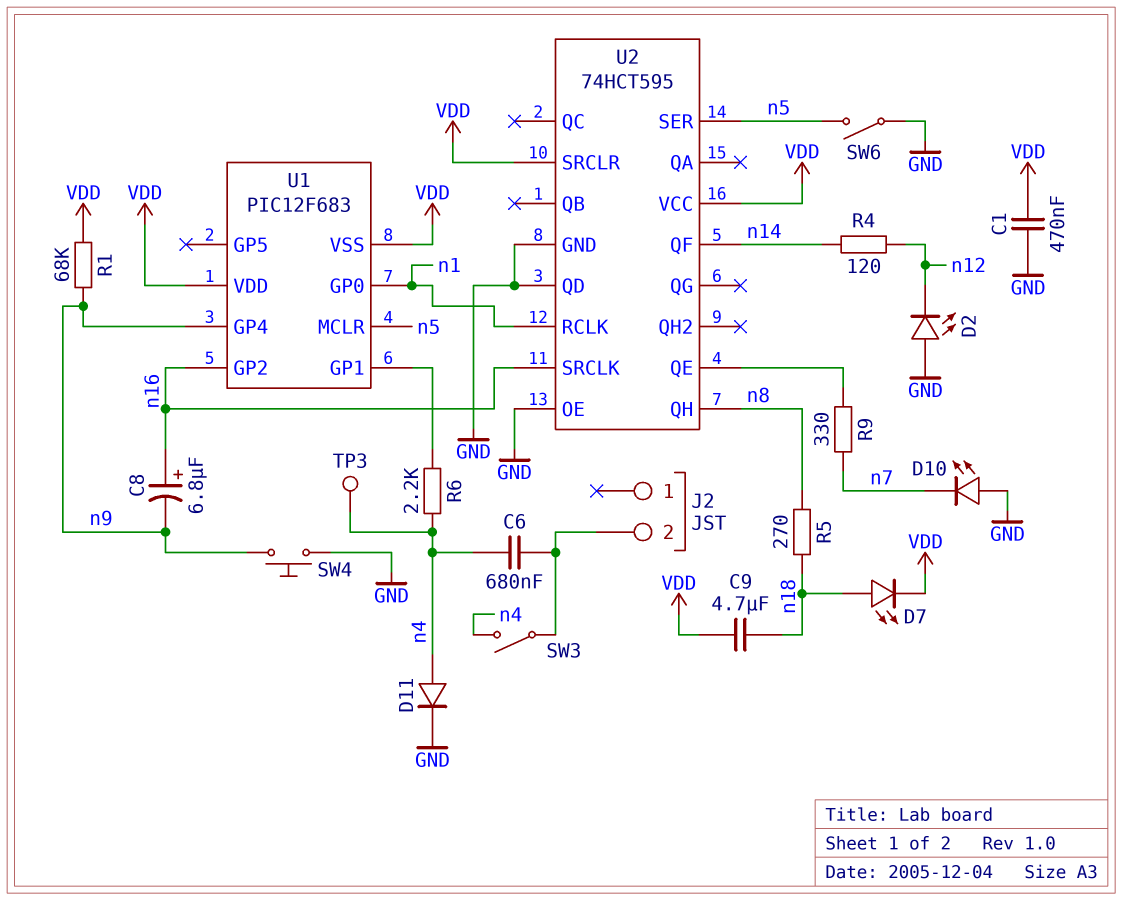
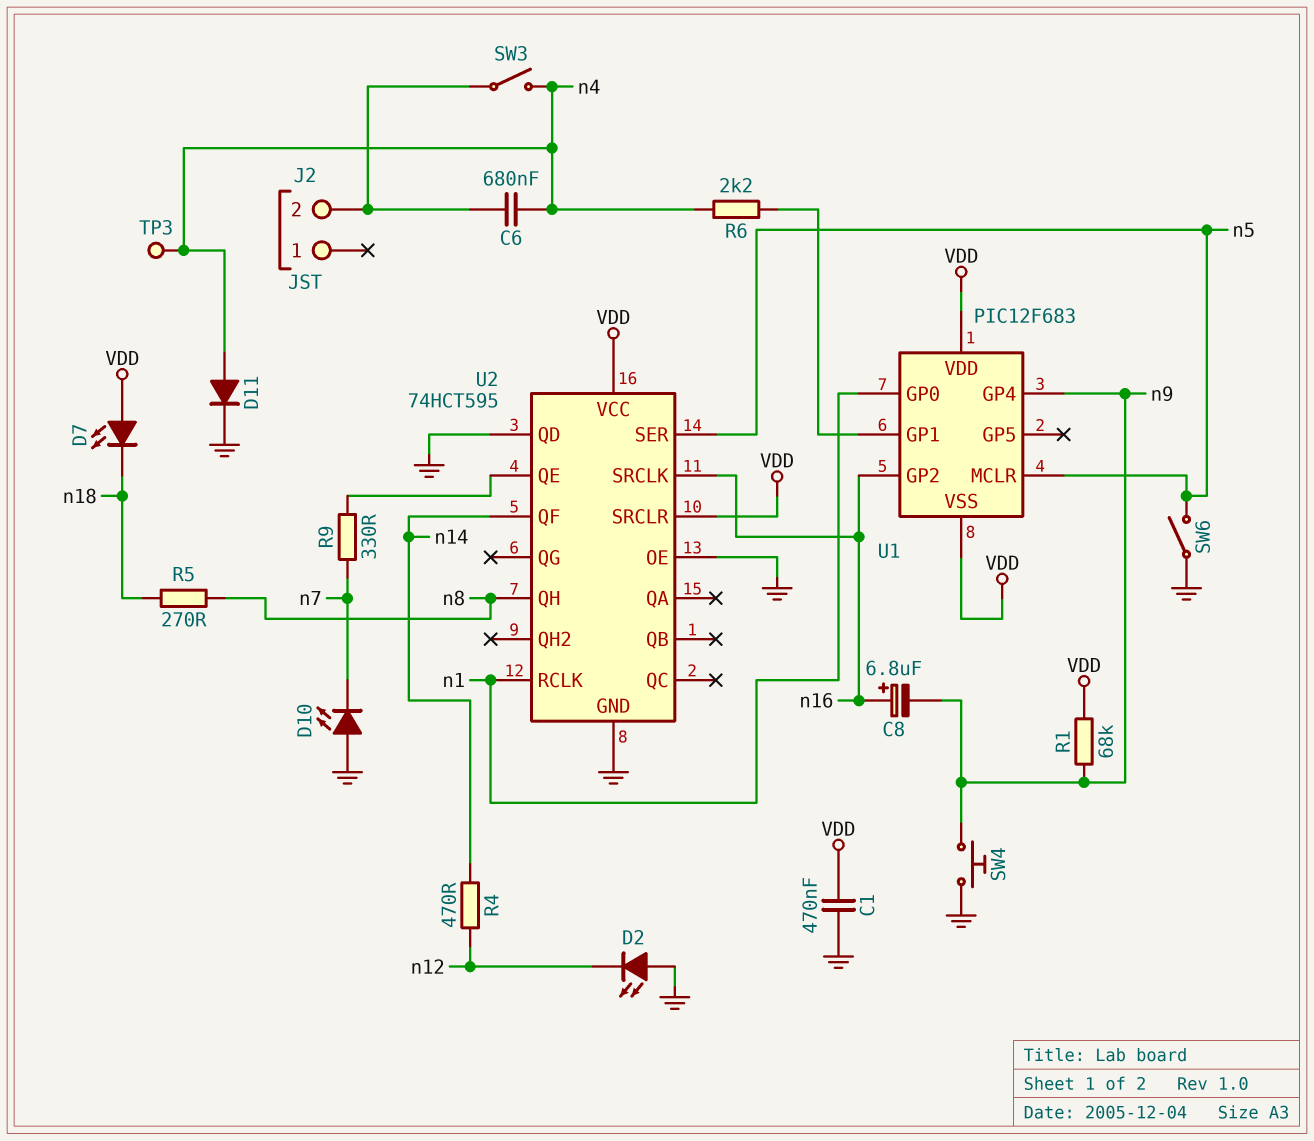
C9: 4.7uF (VDD, n18) -> none
D7: LED (A n18, K VDD) -> LED (A VDD, K n18)
R4: 120 (n12, n14) -> 470 (n12, n14)

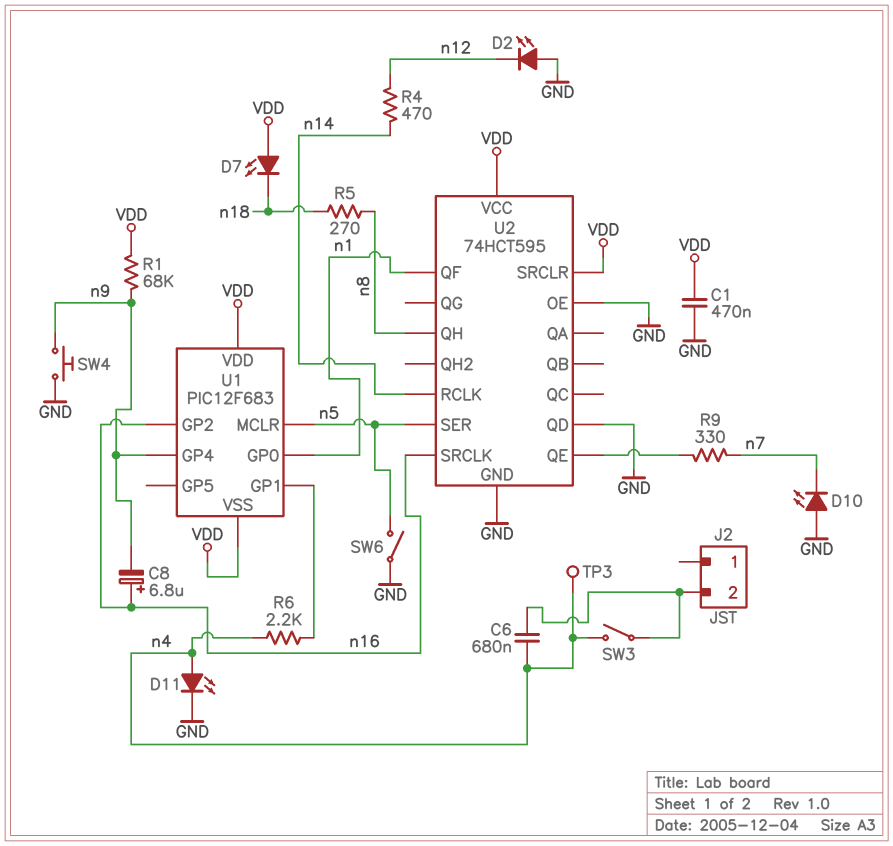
D11: diode (A n4, K GND) -> LED (A n4, K GND)
U2 pin QF: n14 -> n1
U2 pin RCLK: n1 -> n14

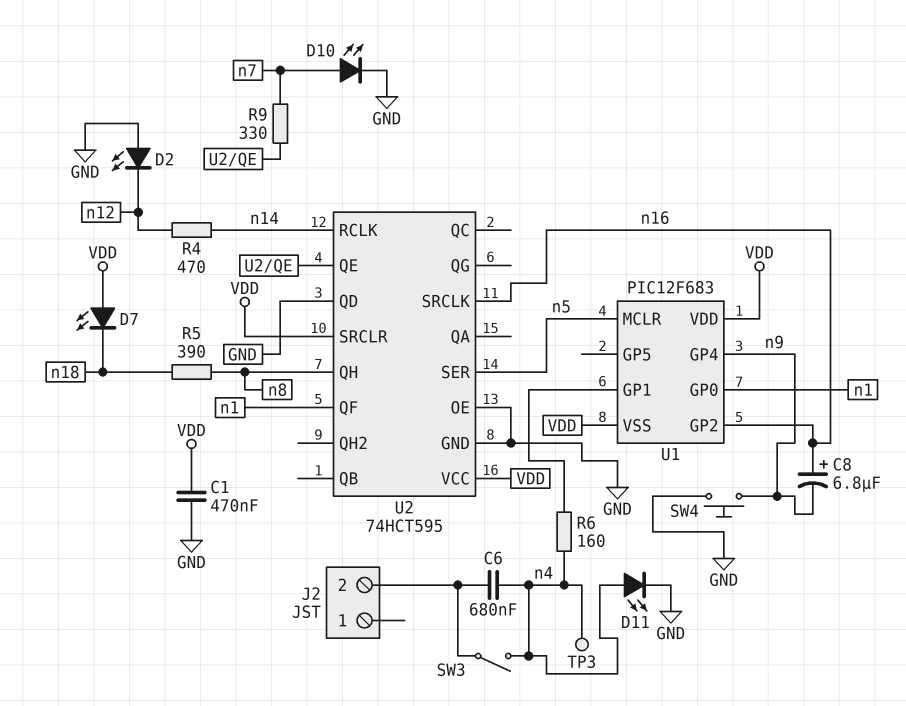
D10: LED (A GND, K n7) -> LED (A n7, K GND)
R1: 68k (VDD, n9) -> none
R5: 270 (n8, n18) -> 390 (n8, n18)
R6: 2.2k (U1/GP1, n4) -> 160 (U1/GP1, n4)
SW6: switch (GND, n5) -> none

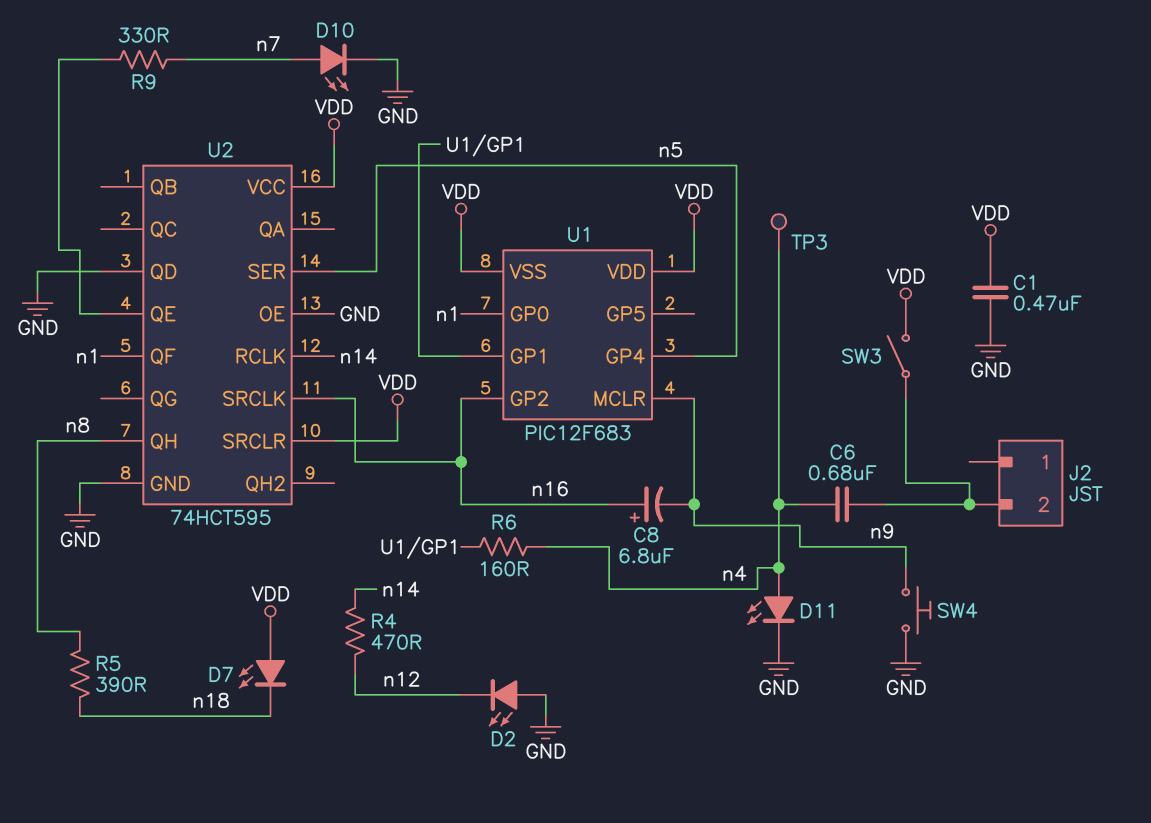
SW3: switch (J2/2, n4) -> switch (J2/2, VDD)
U1 pin GP4: n9 -> n5
U1 pin MCLR: n5 -> n9

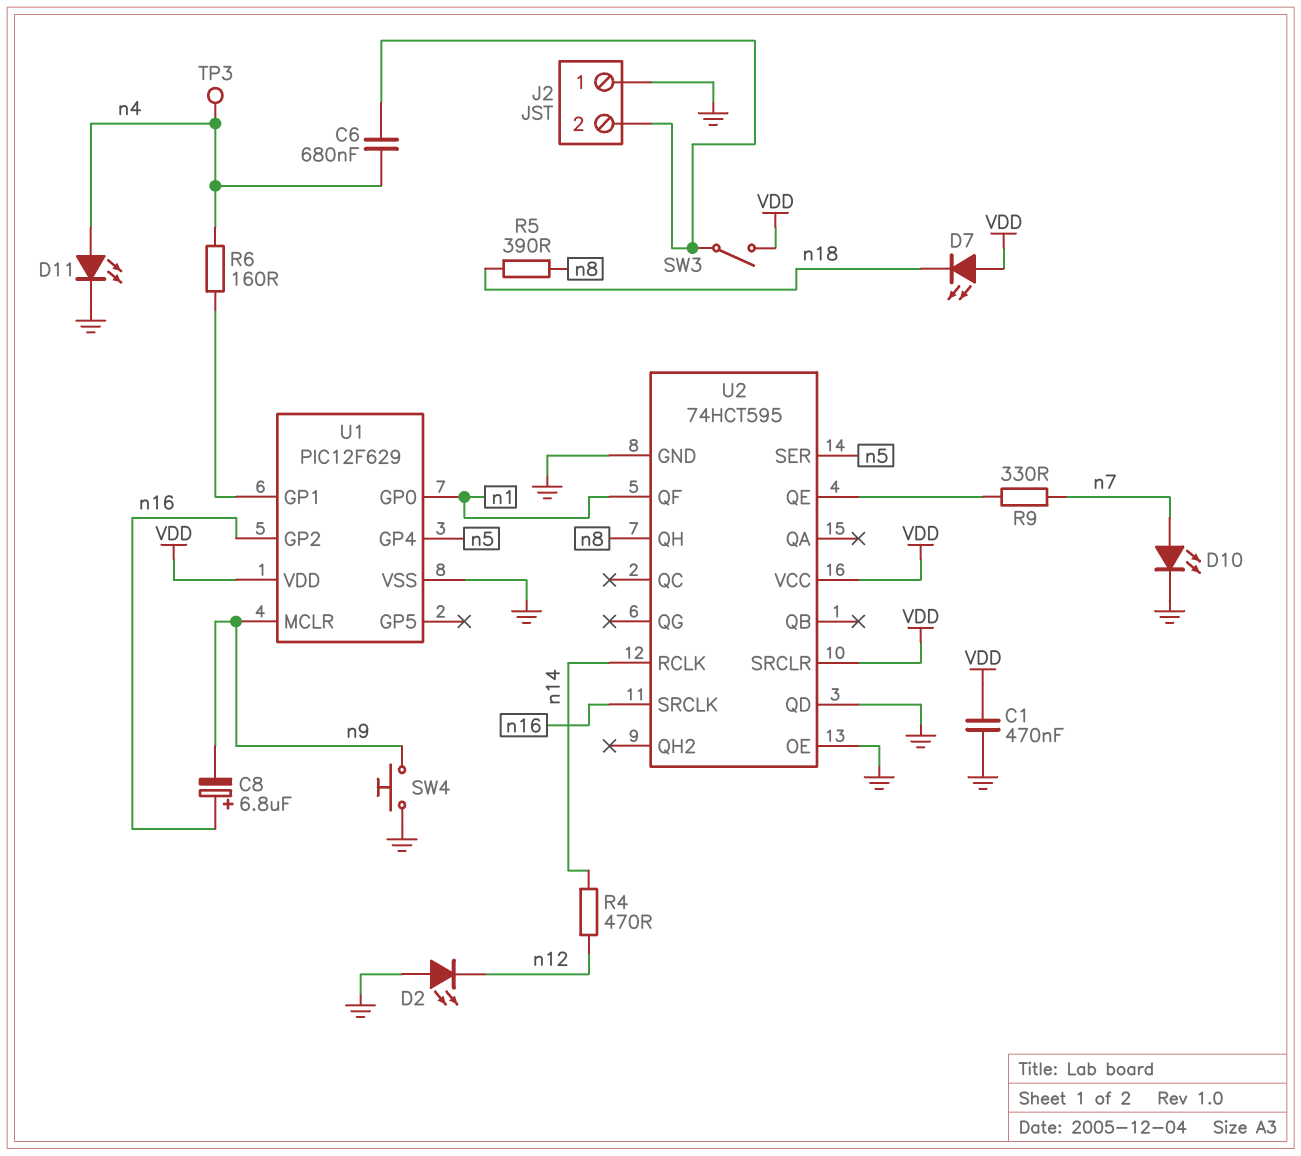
J2 pin 1: none -> GND
U1: PIC12F683 -> PIC12F629
U1 pin VSS: VDD -> GND

